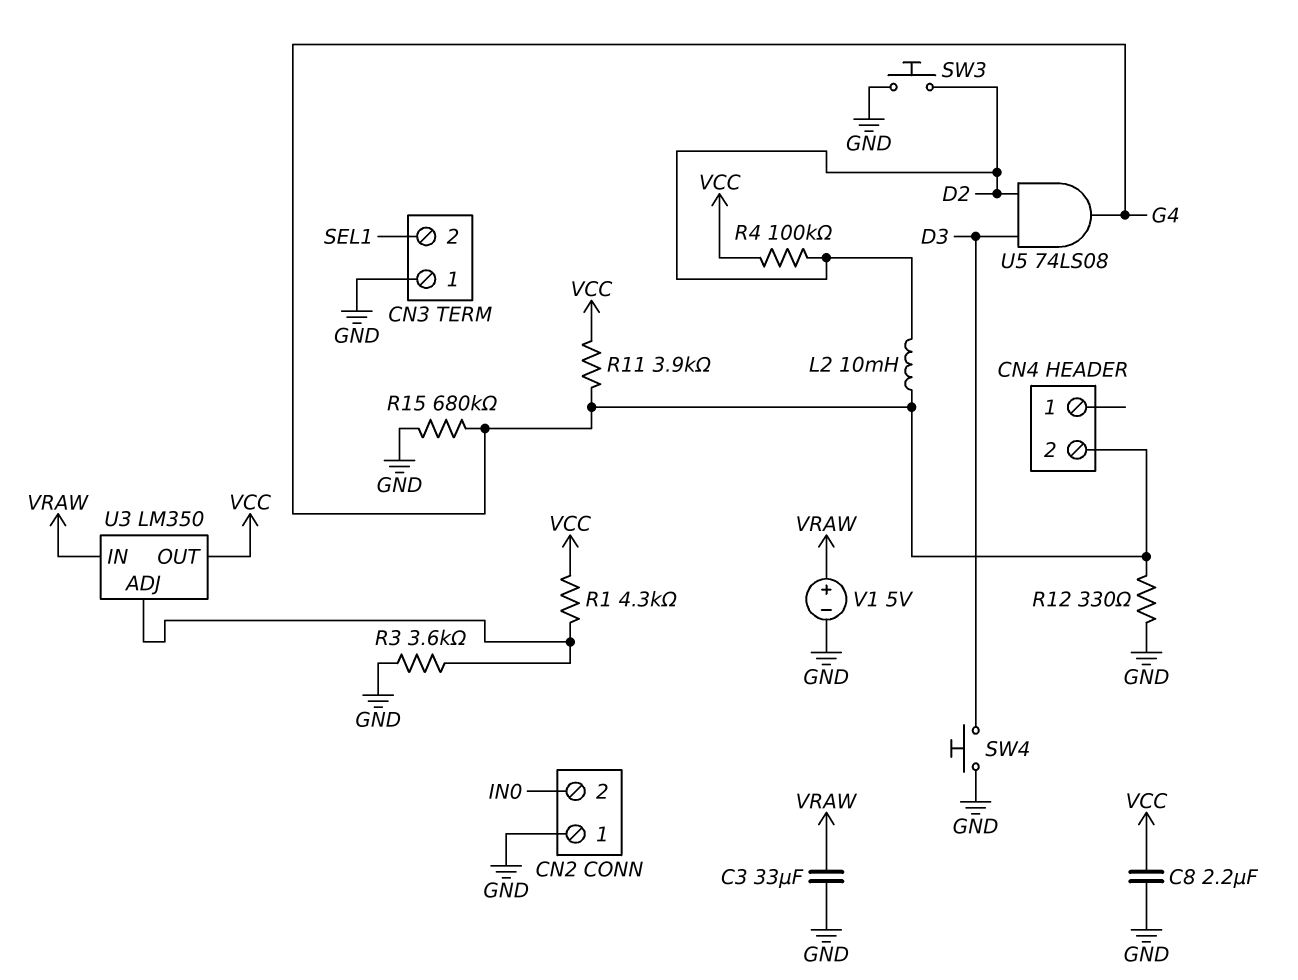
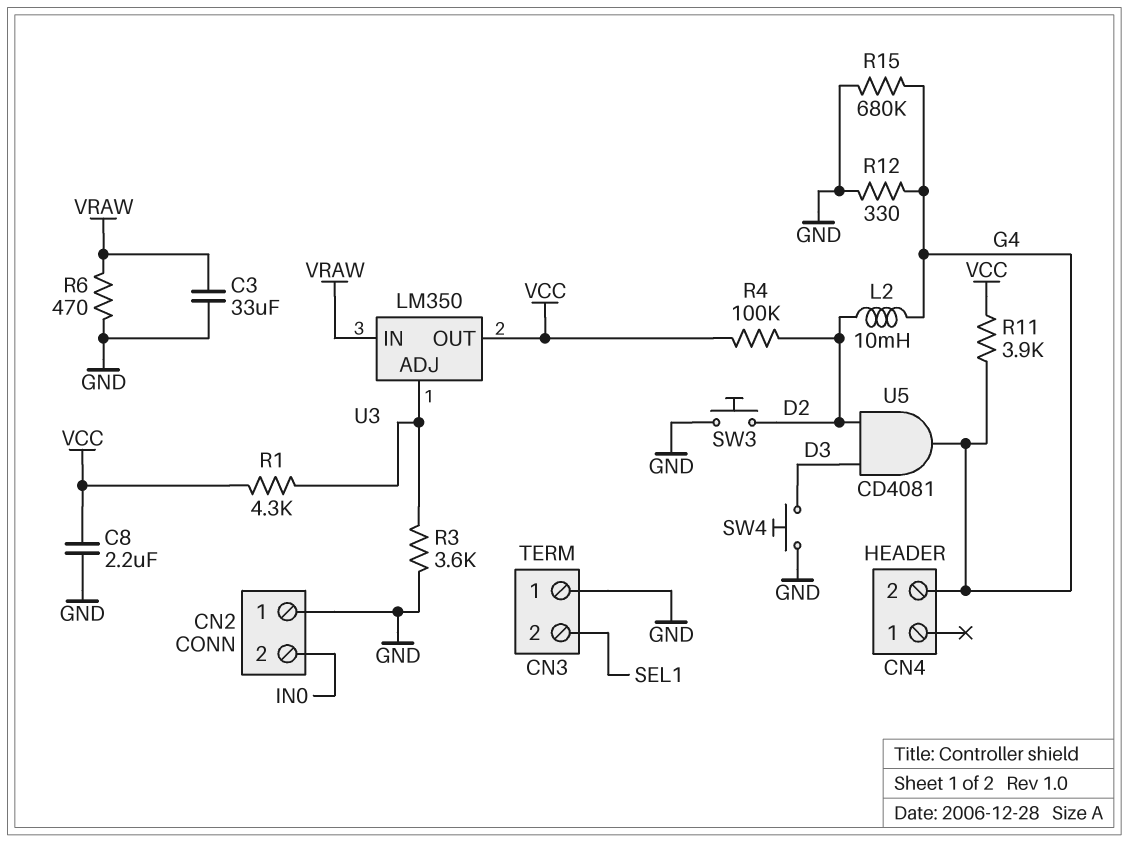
R6: none -> 470 (GND, VRAW)
U5: AND 74LS08 (in D2, in D3, out G4) -> AND CD4081 (in D2, in D3, out G4)
V1: 5V (plus VRAW, minus GND) -> none

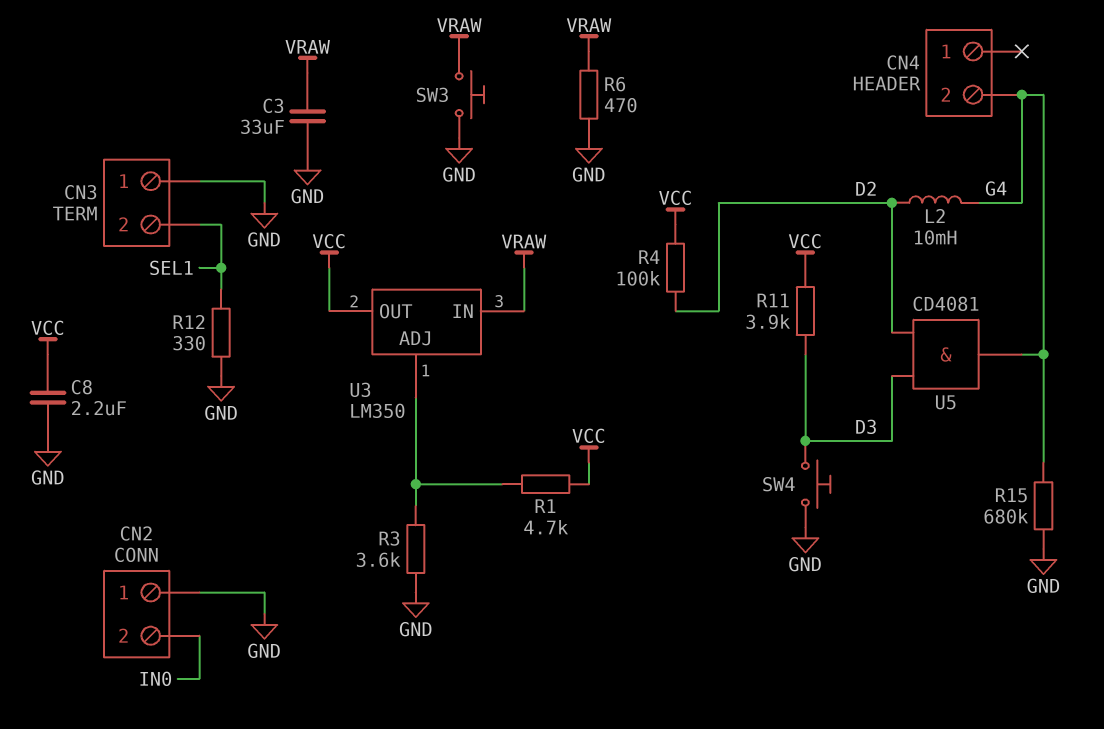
R1: 4.3k (U3/ADJ, VCC) -> 4.7k (U3/ADJ, VCC)
R11: 3.9k (G4, VCC) -> 3.9k (D3, VCC)
R12: 330 (G4, GND) -> 330 (GND, SEL1)
SW3: button (D2, GND) -> button (GND, VRAW)

